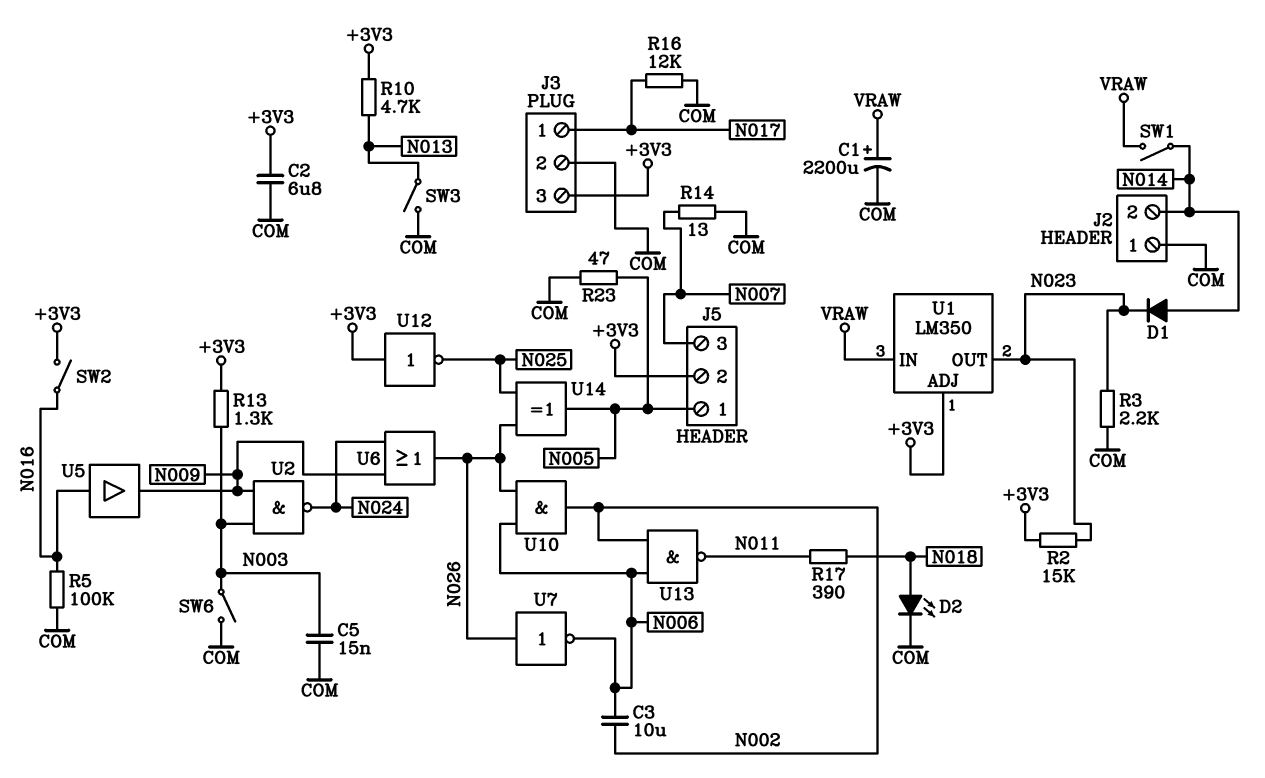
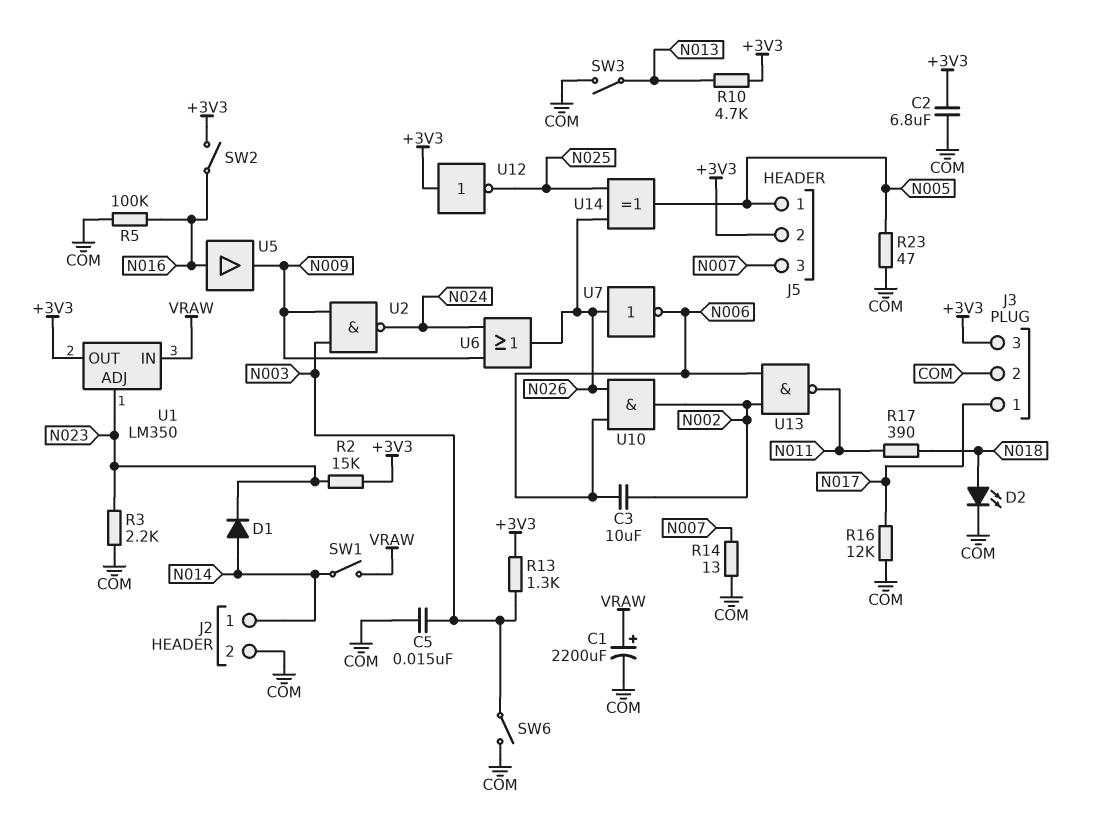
J2 pin 1: COM -> N014
J2 pin 2: N014 -> COM
U1 pin ADJ: +3V3 -> N023
U1 pin OUT: N023 -> +3V3

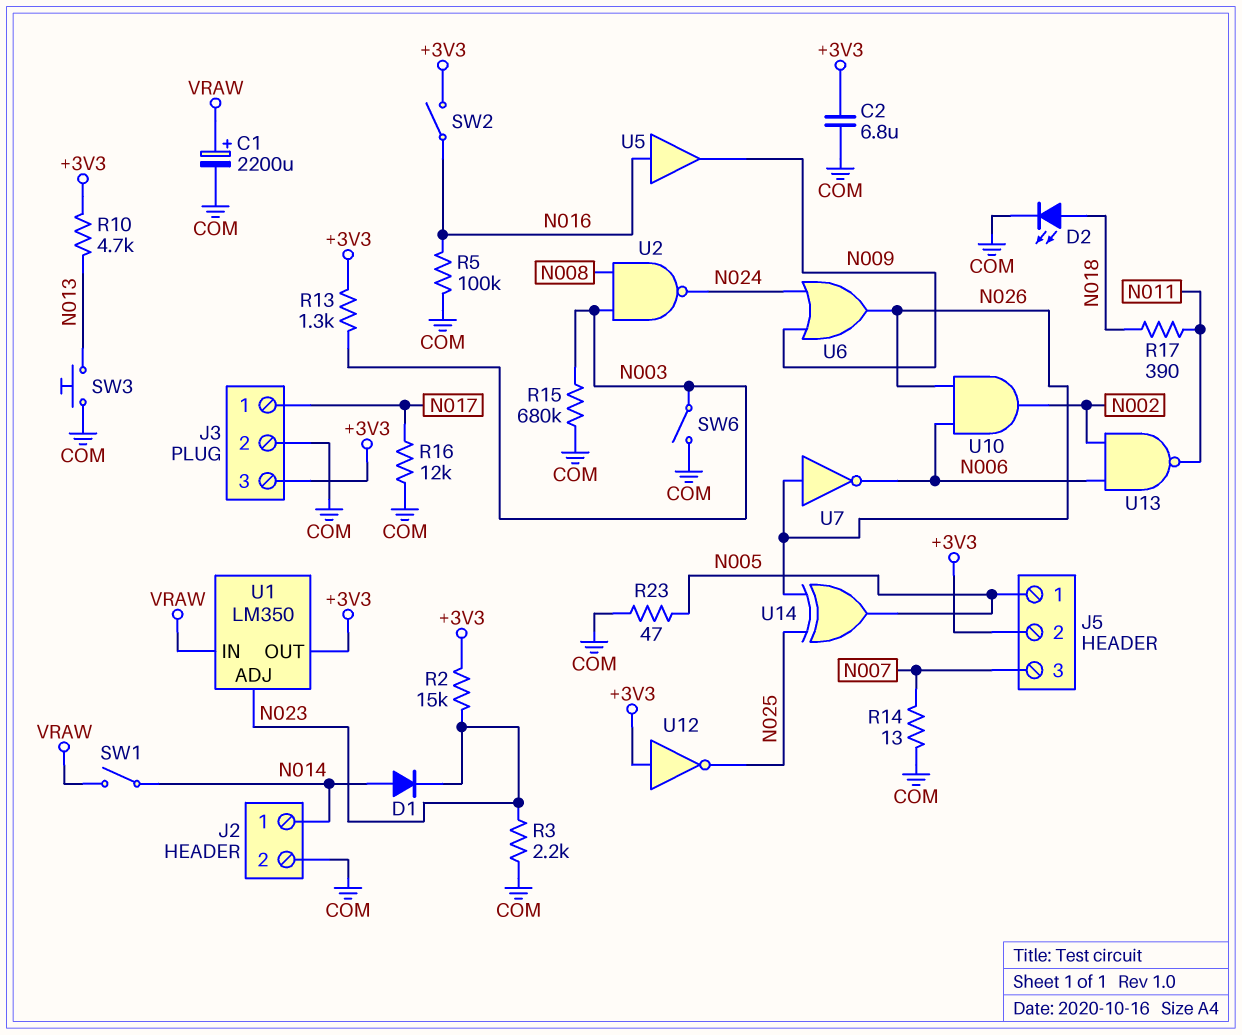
C3: 10uF (N002, N006) -> none
C5: 15nF (COM, N003) -> none
R15: none -> 680k (COM, N003)
SW3: switch (COM, N013) -> button (COM, N013)
U2: NAND (in N003, in N009, out N024) -> NAND (in N003, in N008, out N024)

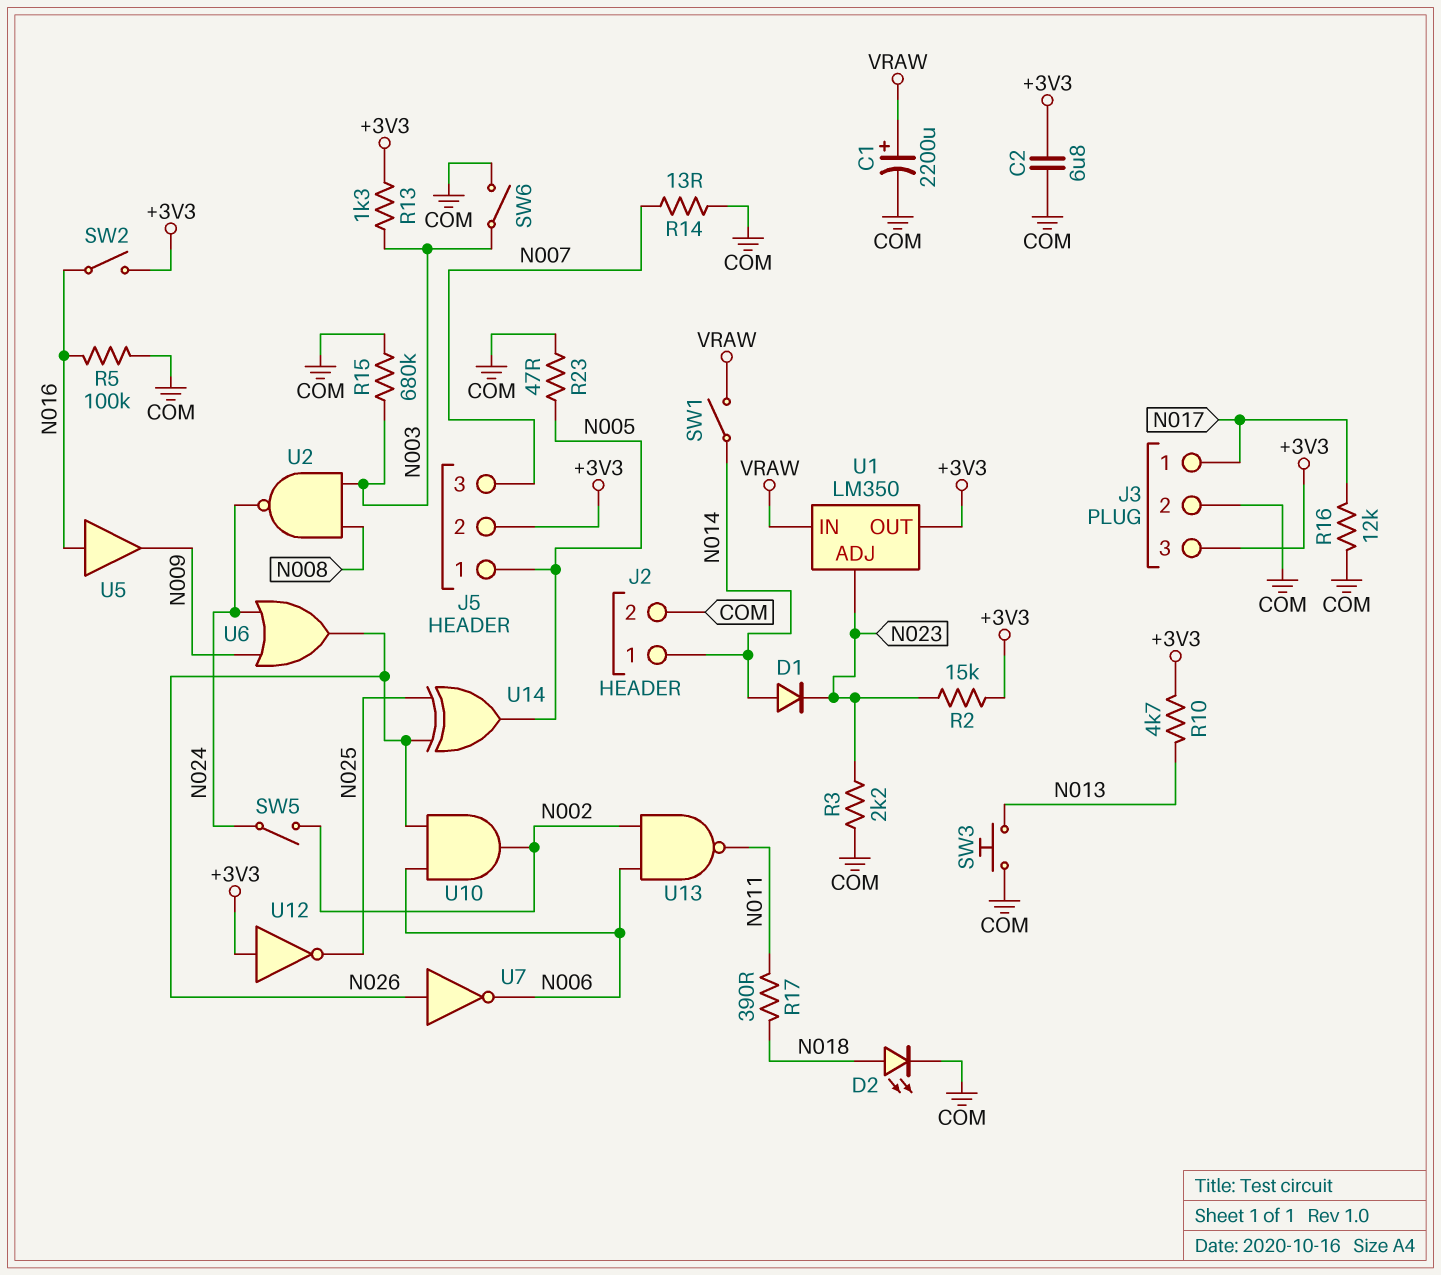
SW5: none -> switch (N002, N024)

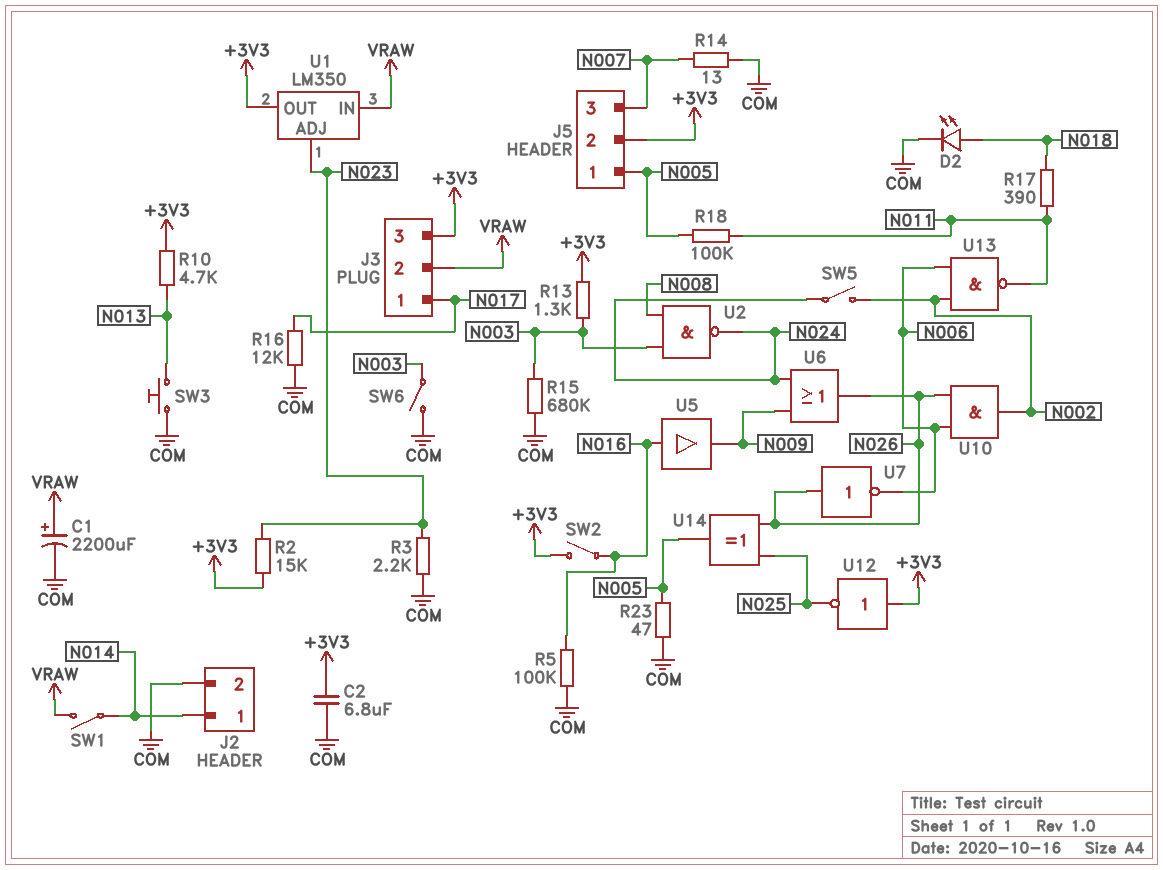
D1: diode (A N014, K N023) -> none
J3 pin 2: COM -> VRAW
R18: none -> 100k (N005, N011)

